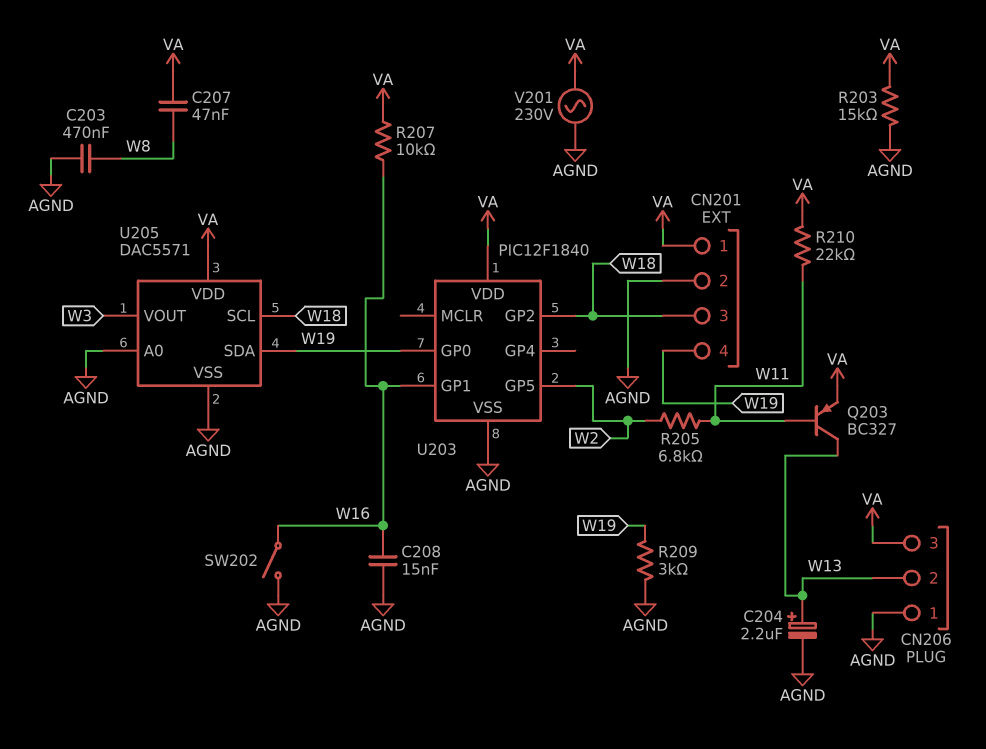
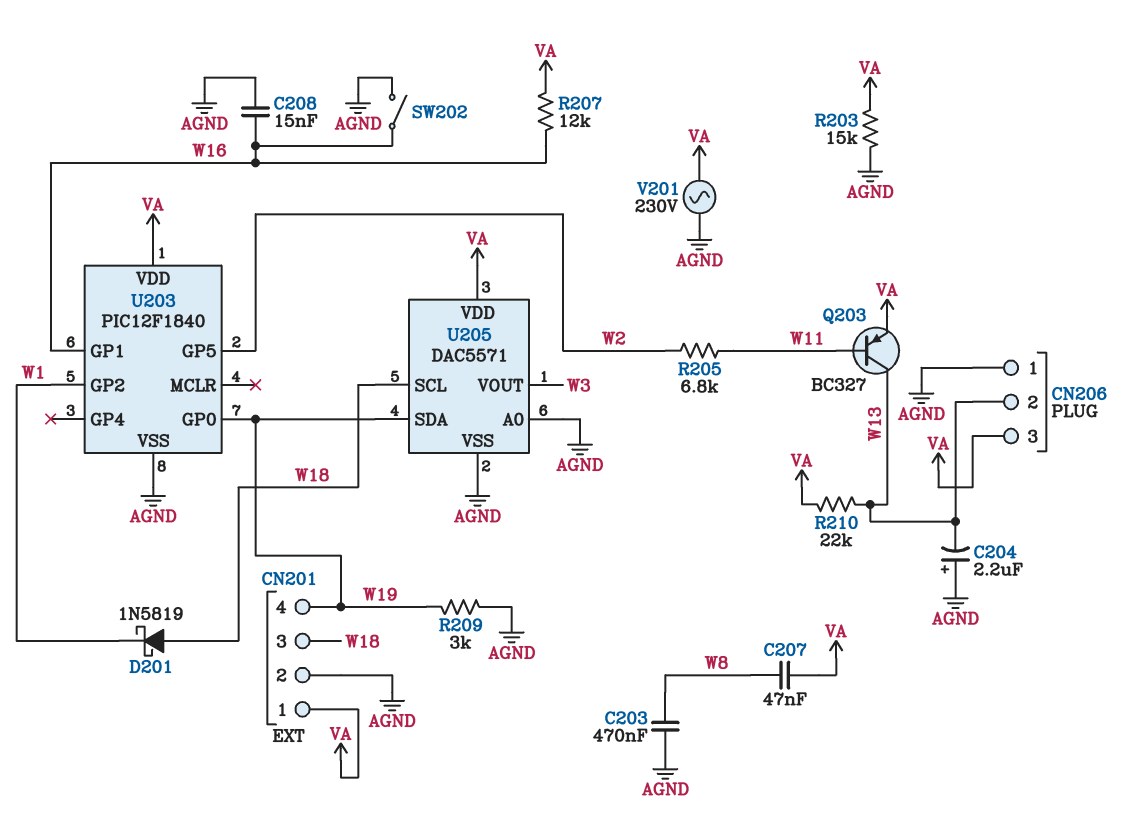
C204: 2.2uF (plus W13, minus AGND) -> 2.2uF (plus AGND, minus W13)
D201: none -> schottky 1N5819 (A W18, K W1)
R207: 10k (VA, W16) -> 12k (VA, W16)
R210: 22k (VA, W11) -> 22k (VA, W13)
U203 pin GP2: W18 -> W1

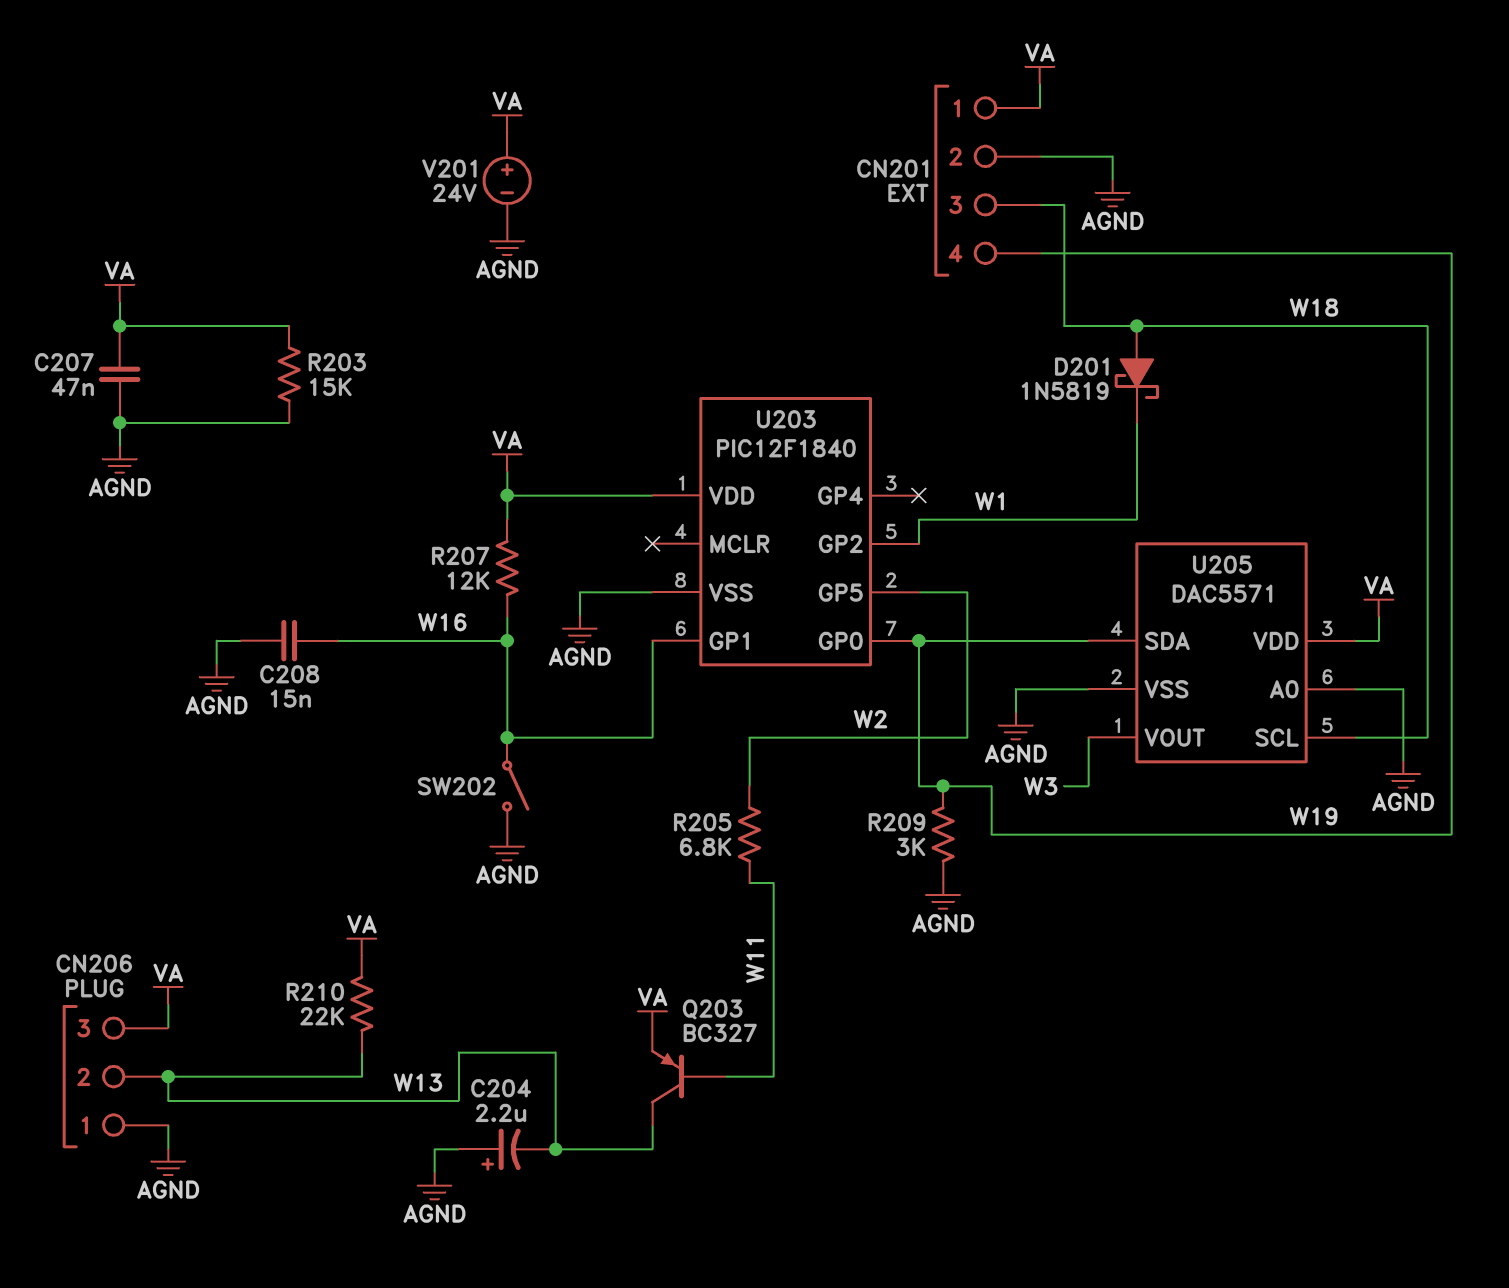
C203: 470nF (AGND, W8) -> none
C207: 47nF (VA, W8) -> 47nF (AGND, VA)
V201: AC 230V (AGND, VA) -> 24V (plus VA, minus AGND)

